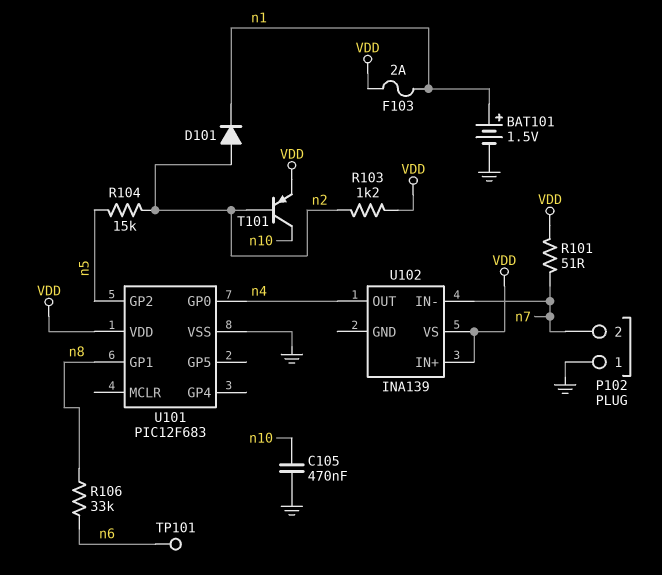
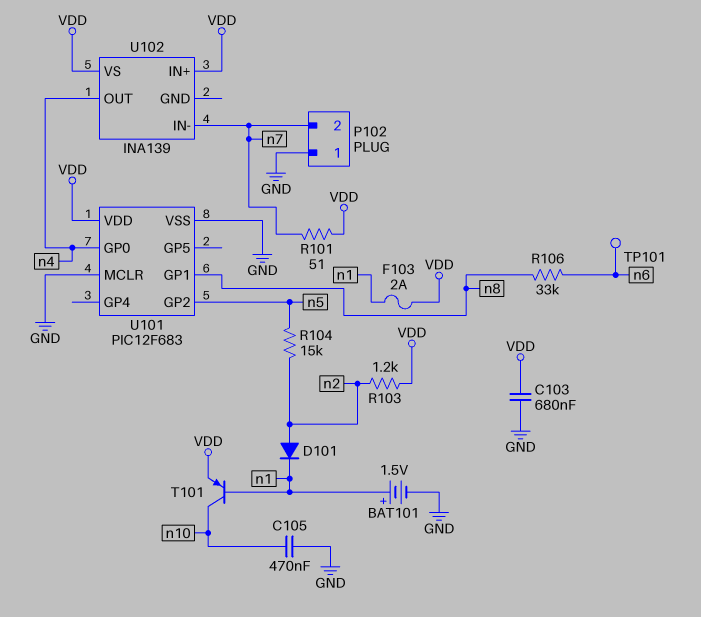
C103: none -> 680nF (GND, VDD)
T101: PNP (B n2, C n10, E VDD) -> PNP (B n1, C n10, E VDD)
U101 pin MCLR: none -> GND

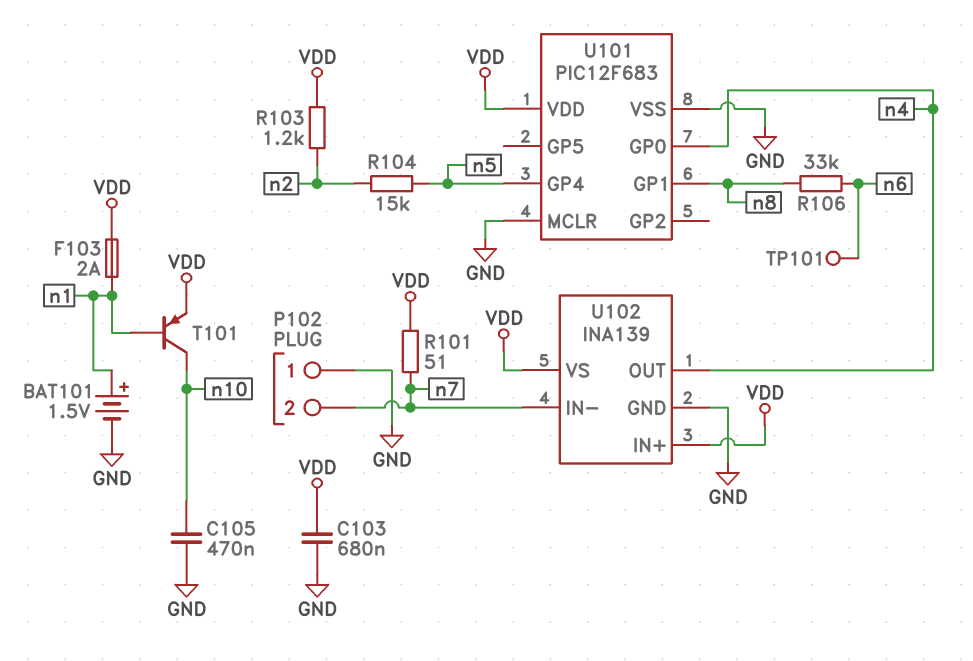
D101: diode (A n2, K n1) -> none
U101 pin GP2: n5 -> none
U101 pin GP4: none -> n5
U102 pin GND: none -> GND

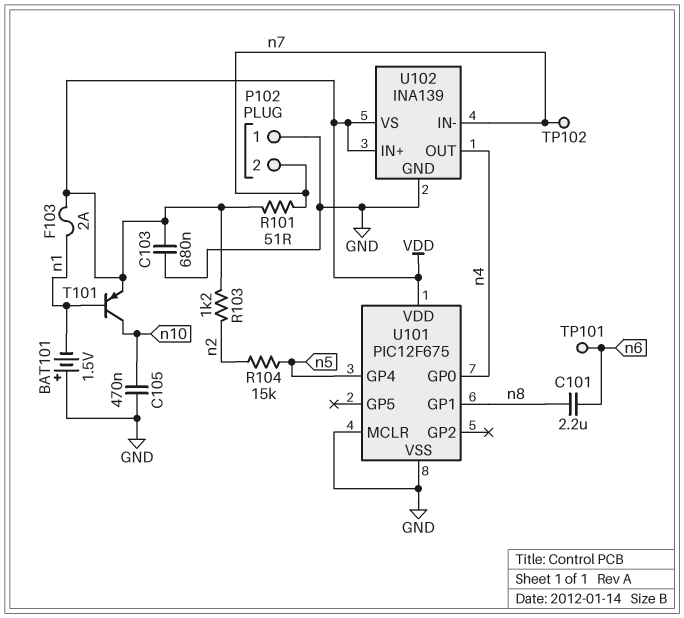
BAT101: 1.5V (plus n1, minus GND) -> 1.5V (plus GND, minus n1)
C101: none -> 2.2uF (n6, n8)
R106: 33k (n6, n8) -> none
TP102: none -> test point (n7)
U101: PIC12F683 -> PIC12F675

